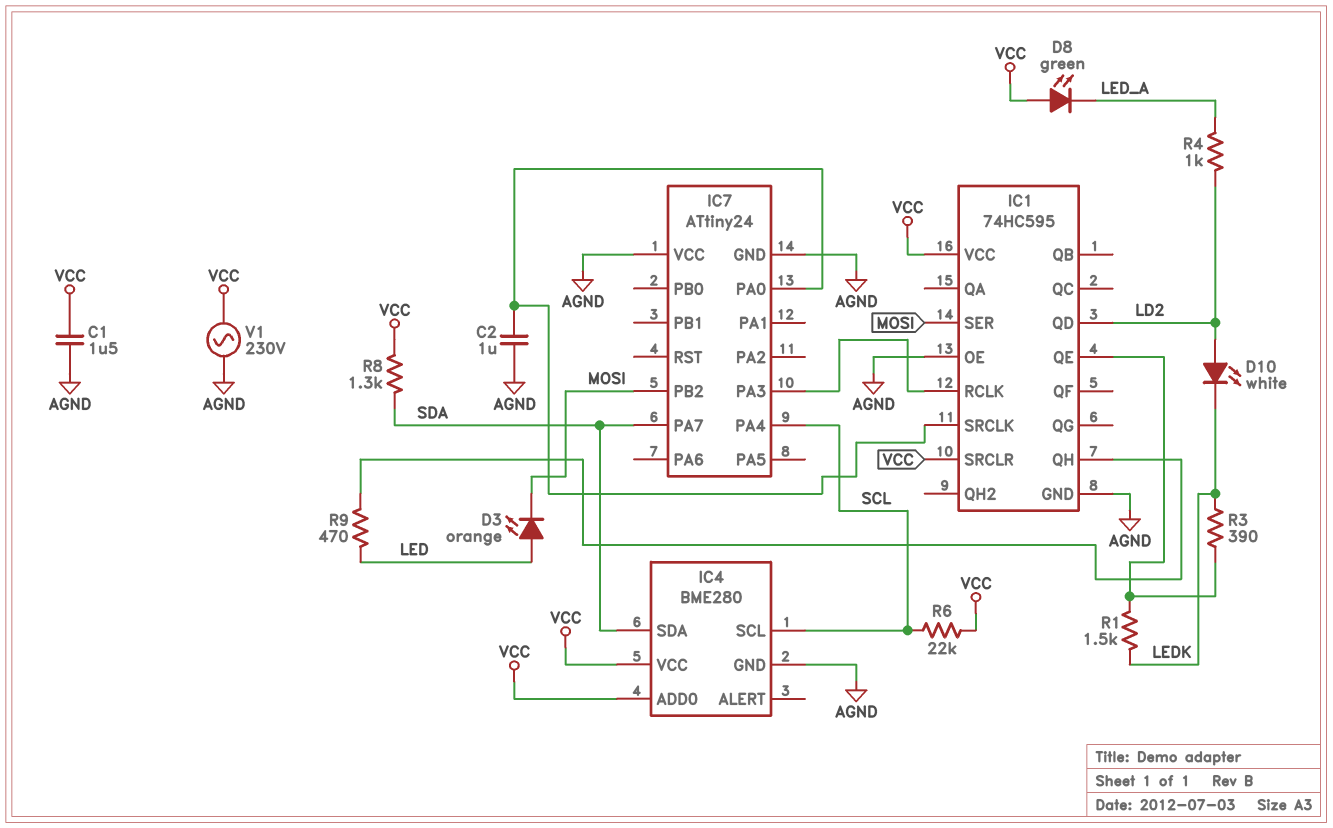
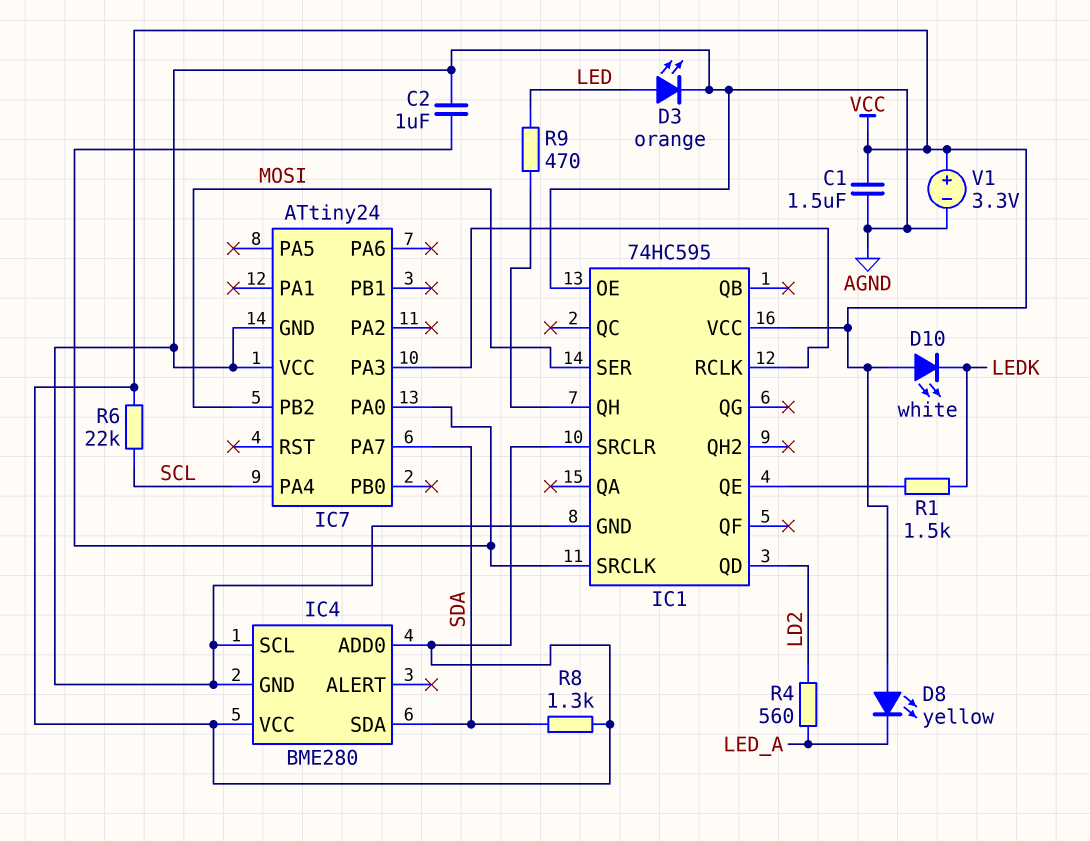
D3: LED orange (A LED, K MOSI) -> LED orange (A LED, K AGND)
D8: LED green (A VCC, K LED_A) -> LED yellow (A VCC, K LED_A)
D10: LED white (A LD2, K LEDK) -> LED white (A VCC, K LEDK)
IC4 pin SCL: SCL -> AGND
R3: 390 (IC1/QE, LEDK) -> none
R4: 1k (LD2, LED_A) -> 560 (LD2, LED_A)
V1: AC 230V (AGND, VCC) -> 3.3V (plus VCC, minus AGND)

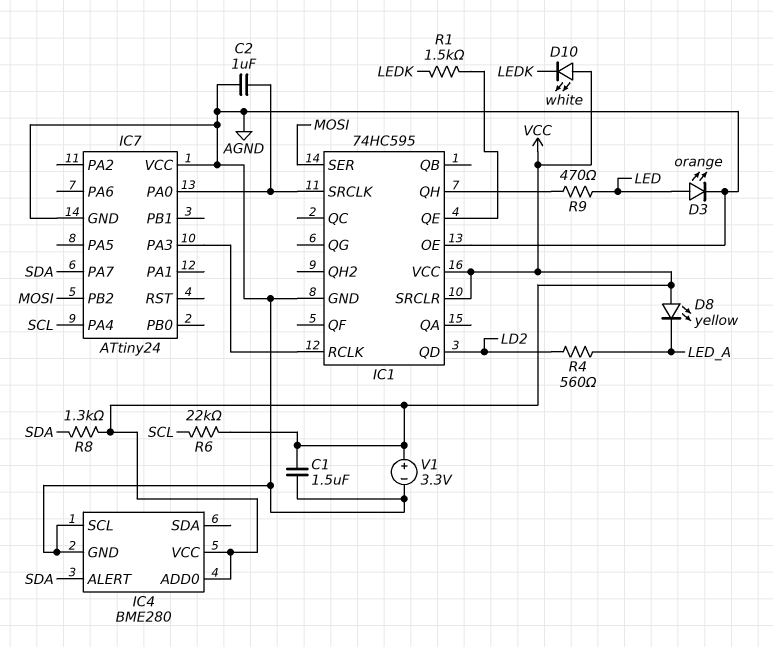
IC4 pin ALERT: none -> SDA
IC4 pin SDA: SDA -> none

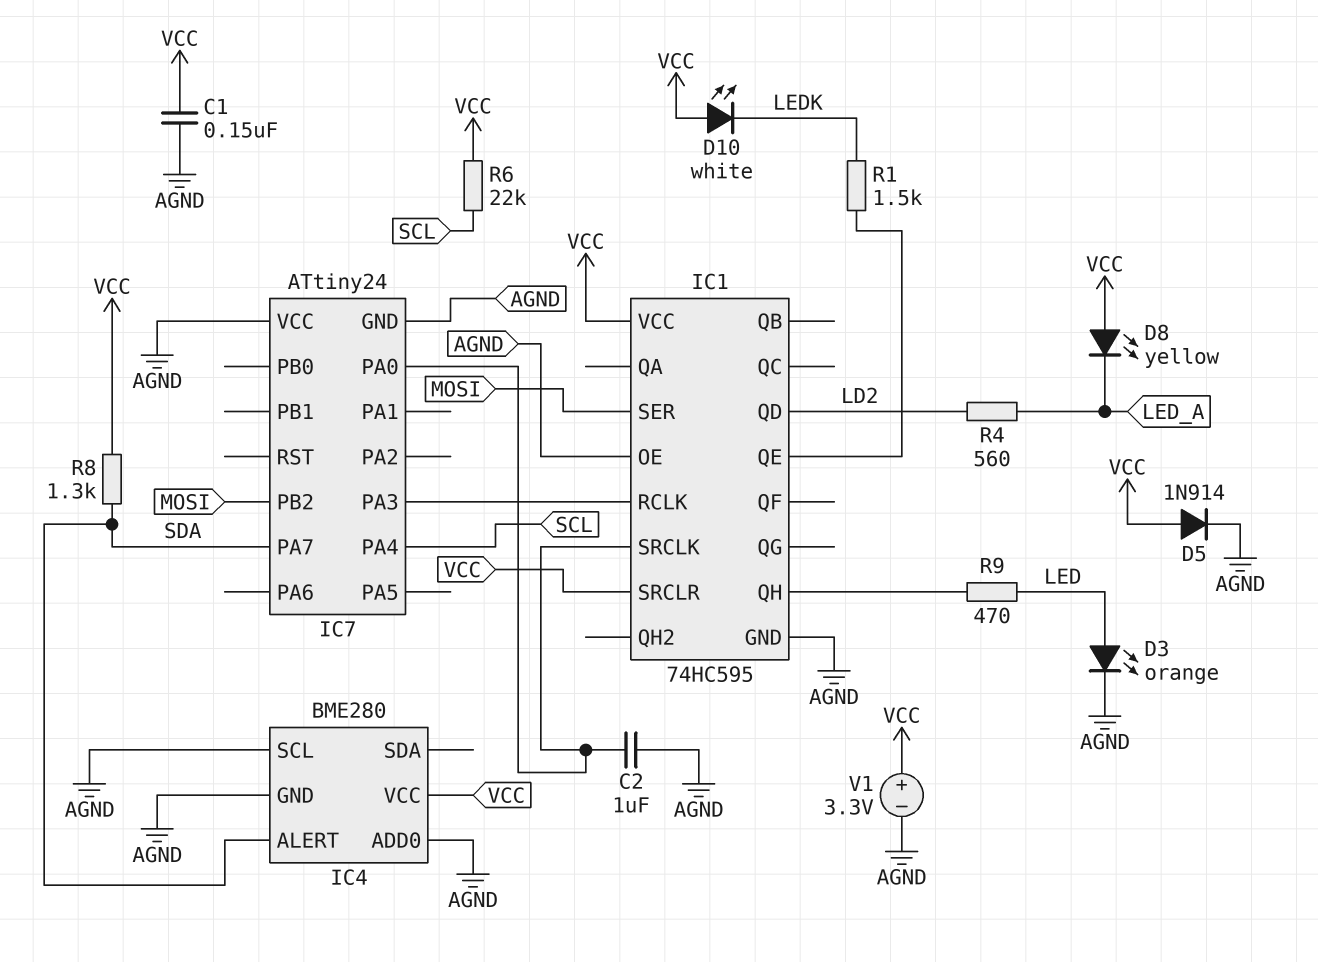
C1: 1.5uF (AGND, VCC) -> 150nF (AGND, VCC)
D5: none -> diode 1N914 (A VCC, K AGND)
IC4 pin ADD0: VCC -> AGND

